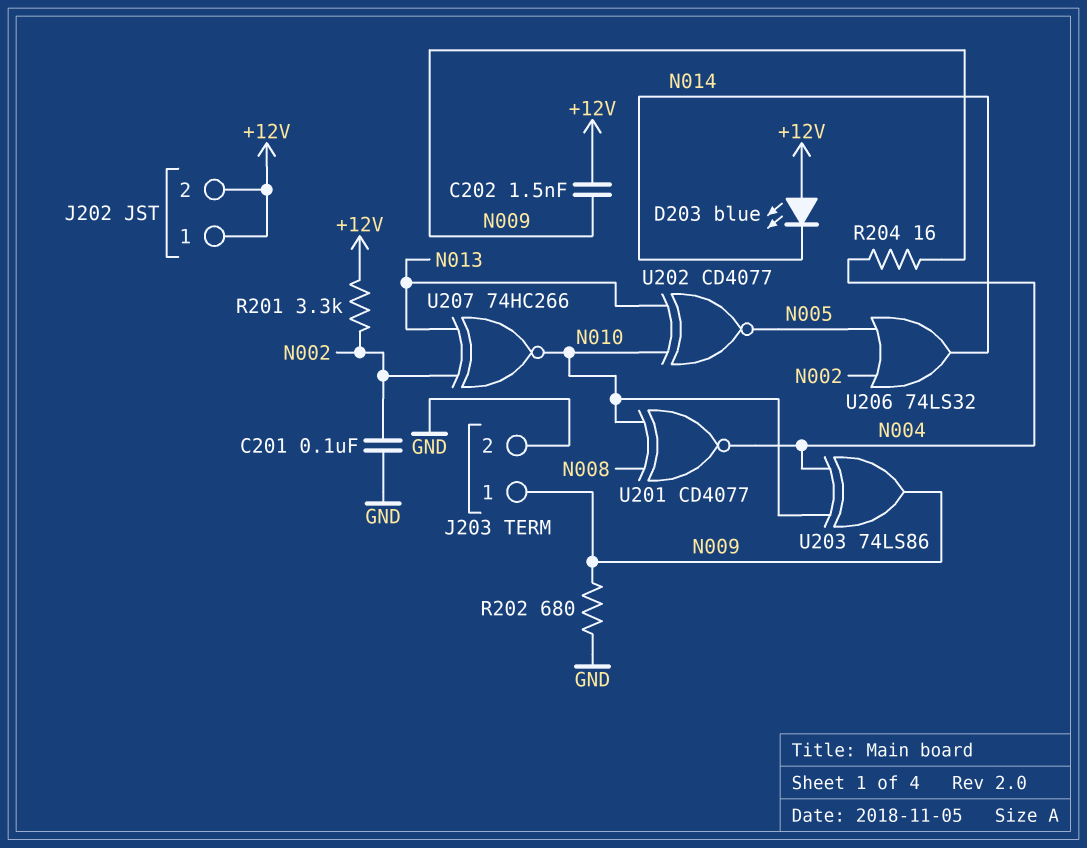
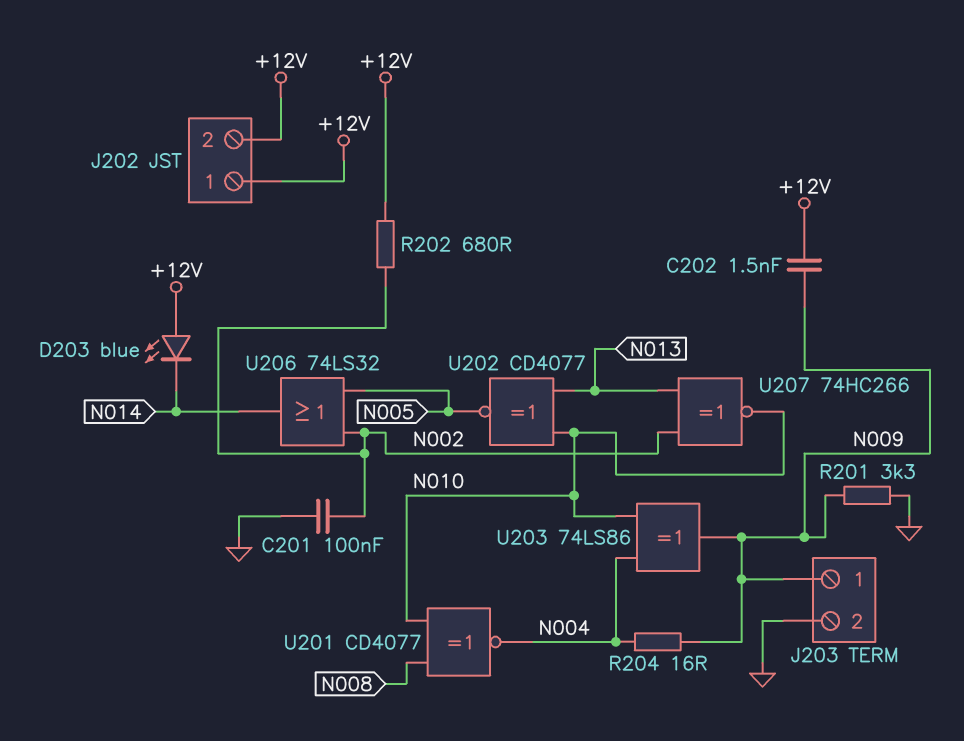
R201: 3.3k (+12V, N002) -> 3.3k (GND, N009)
R202: 680 (GND, N009) -> 680 (+12V, N002)

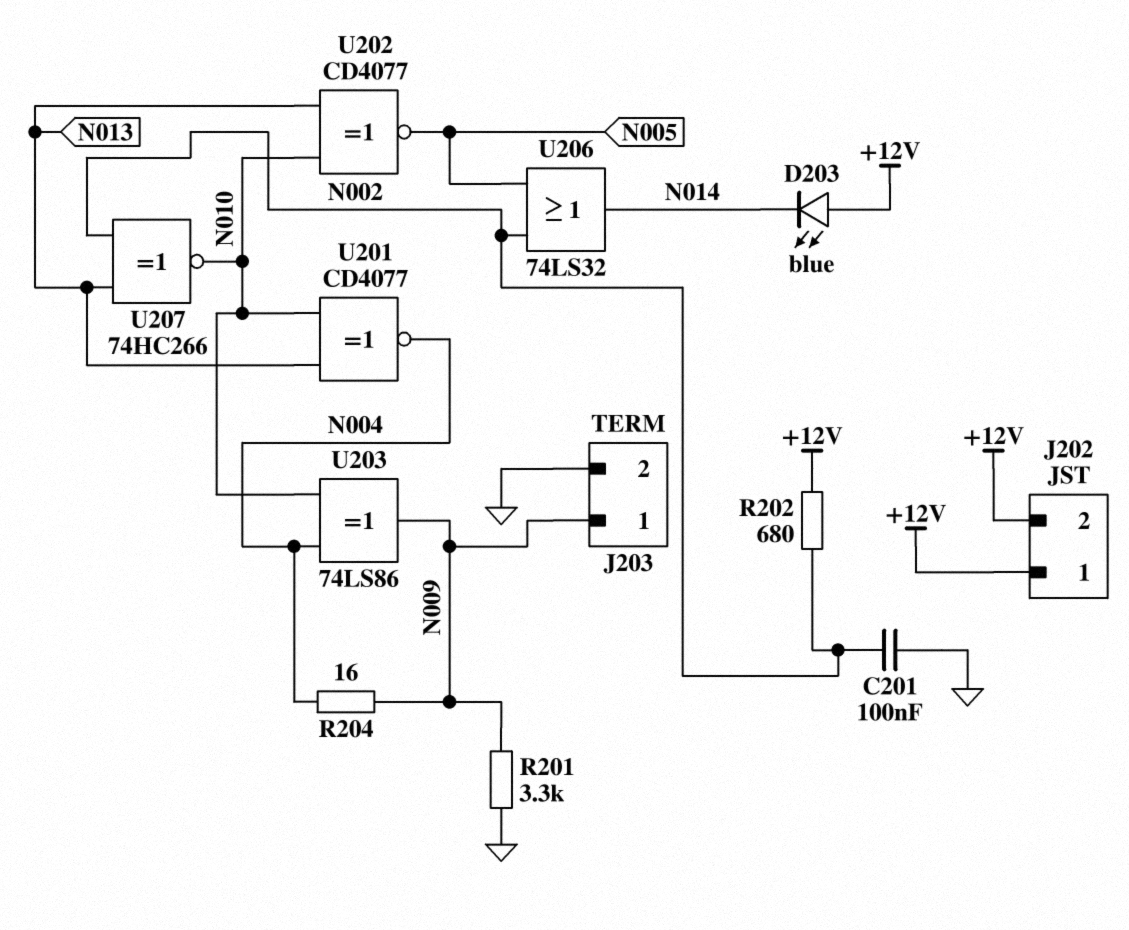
C202: 1.5nF (+12V, N009) -> none
U201: XNOR CD4077 (in N008, in N010, out N004) -> XNOR CD4077 (in N010, in N013, out N004)

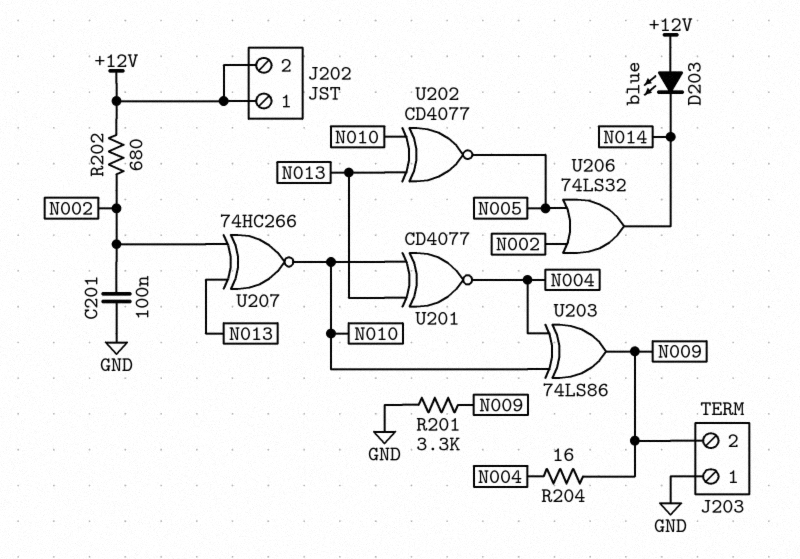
J203 pin 1: N009 -> GND
J203 pin 2: GND -> N009

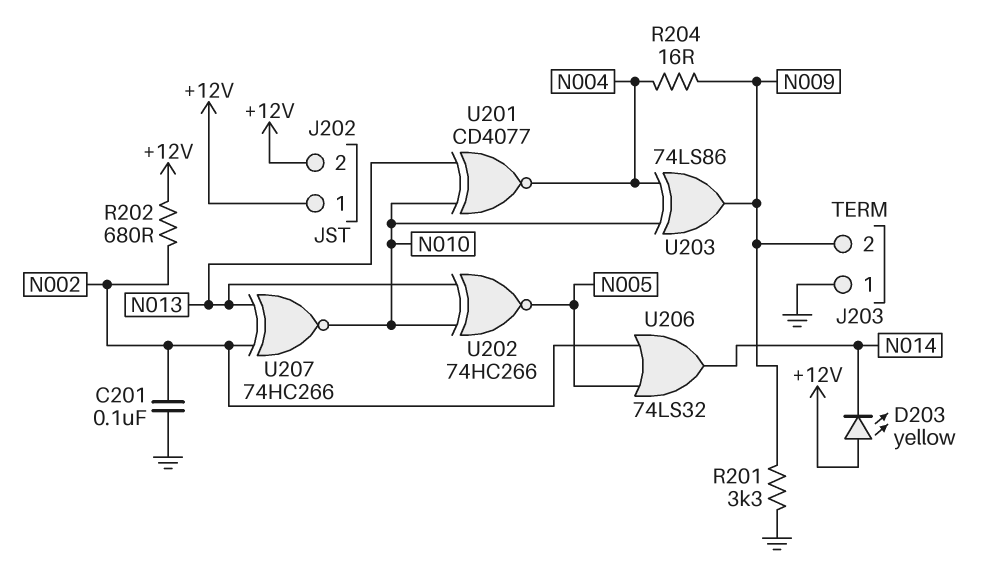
D203: LED blue (A +12V, K N014) -> LED yellow (A +12V, K N014)
U202: XNOR CD4077 (in N010, in N013, out N005) -> XNOR 74HC266 (in N010, in N013, out N005)

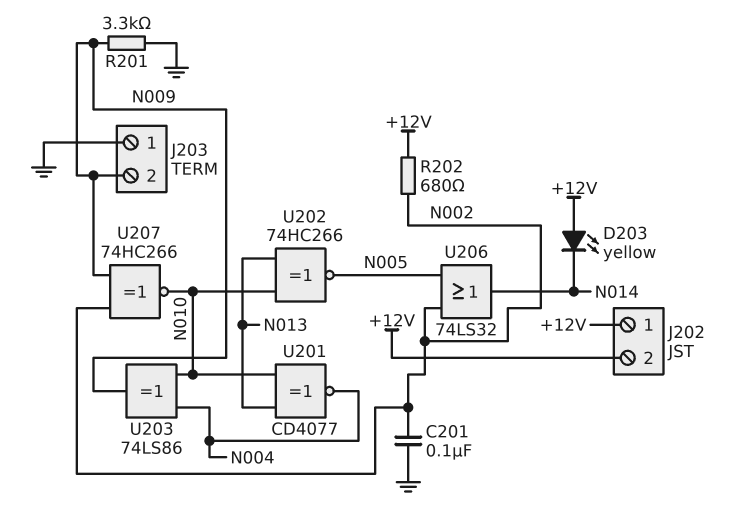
R204: 16 (N004, N009) -> none
U207: XNOR 74HC266 (in N002, in N013, out N010) -> XNOR 74HC266 (in N002, in N009, out N010)

